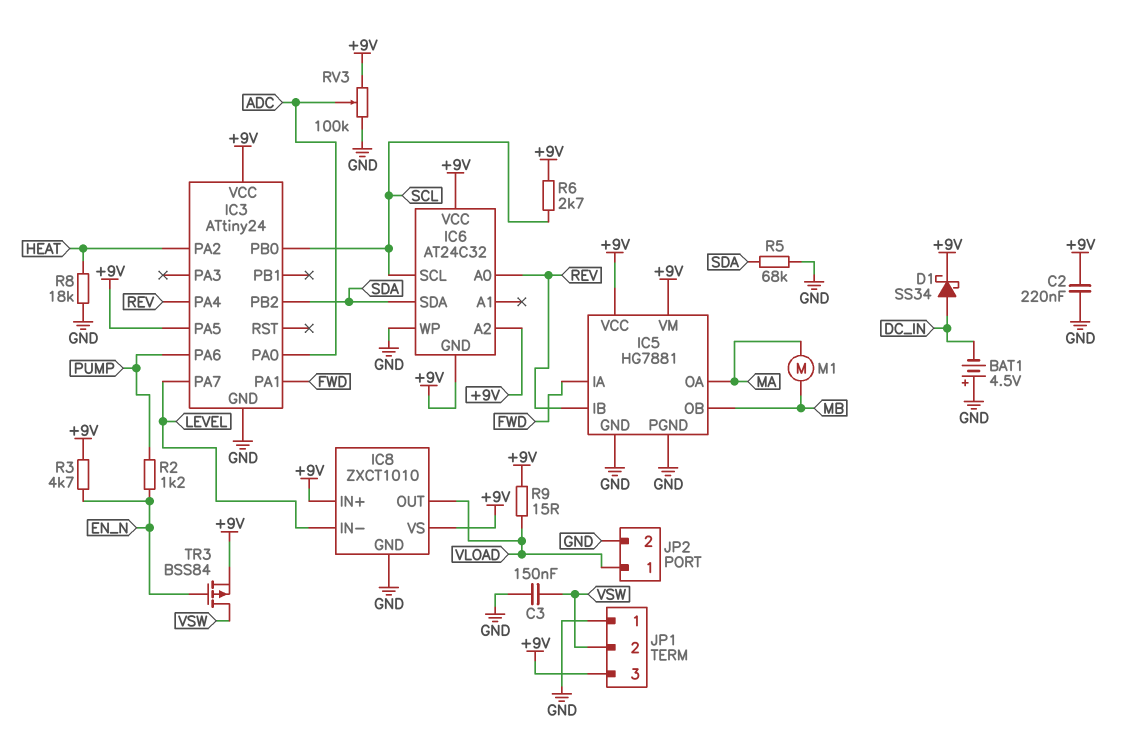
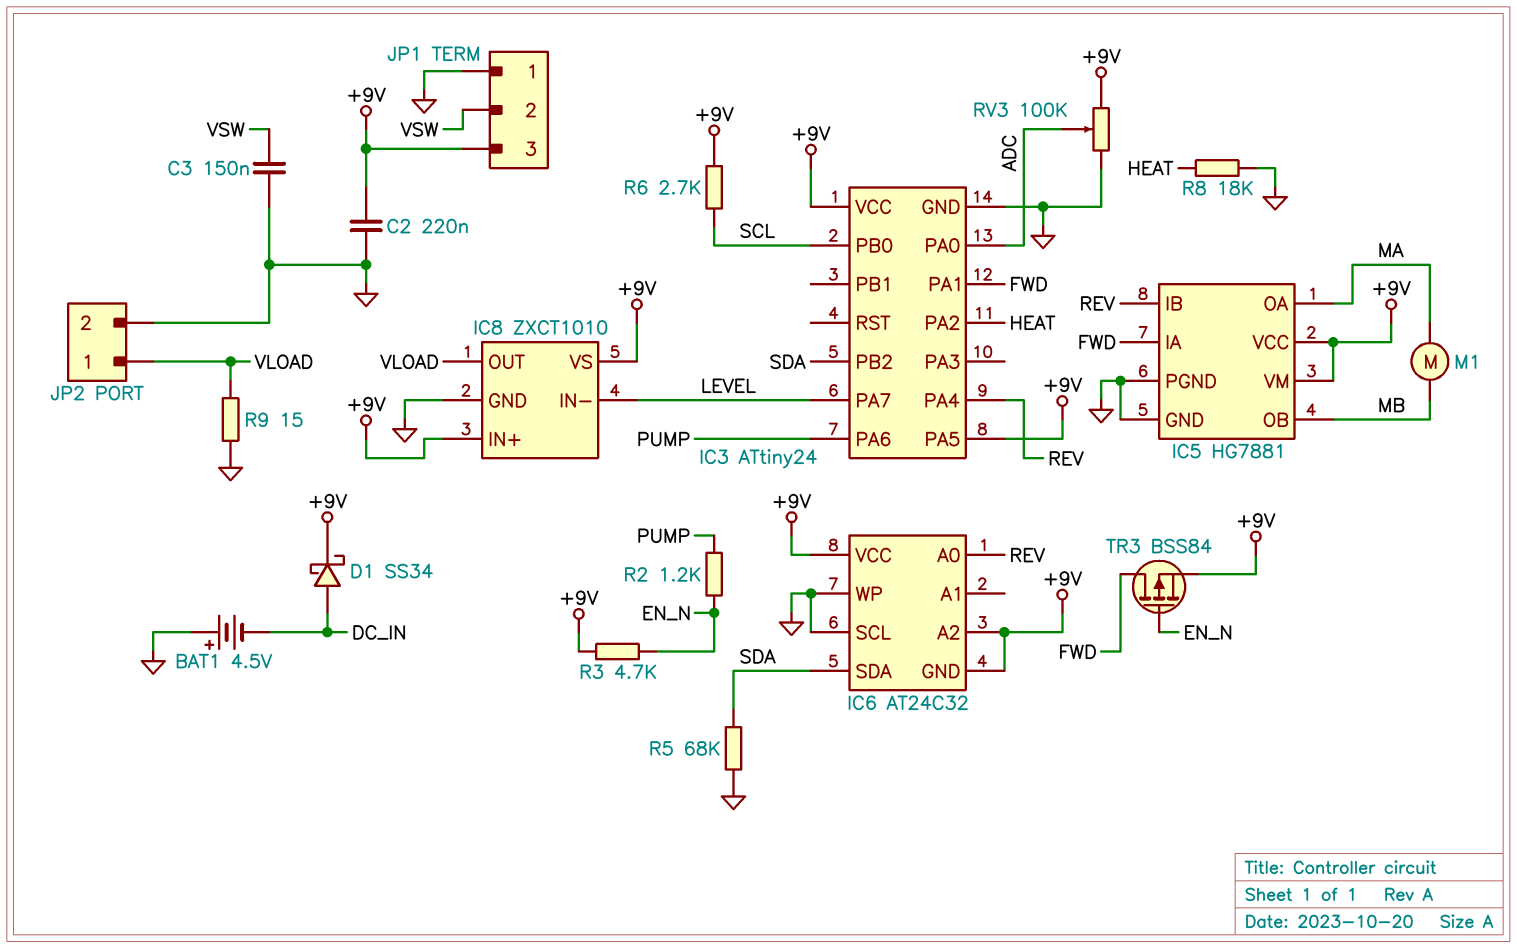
IC6 pin SCL: SCL -> GND
R9: 15 (+9V, VLOAD) -> 15 (GND, VLOAD)
TR3: PMOS BSS84 (G EN_N, D VSW, S +9V) -> PMOS BSS84 (G EN_N, D FWD, S +9V)

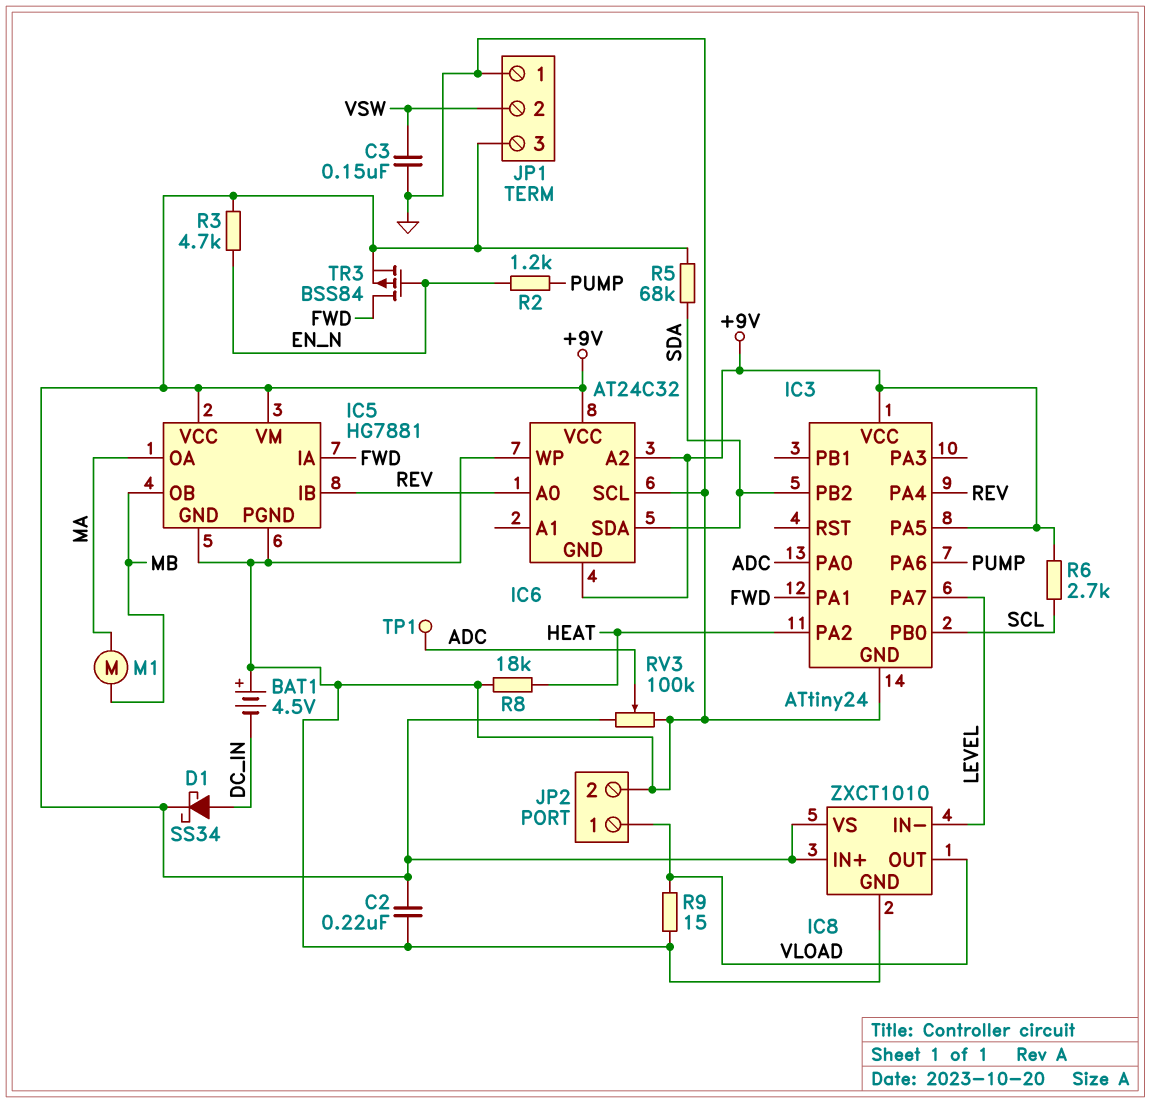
R5: 68k (GND, SDA) -> 68k (+9V, SDA)
TP1: none -> test point (ADC)

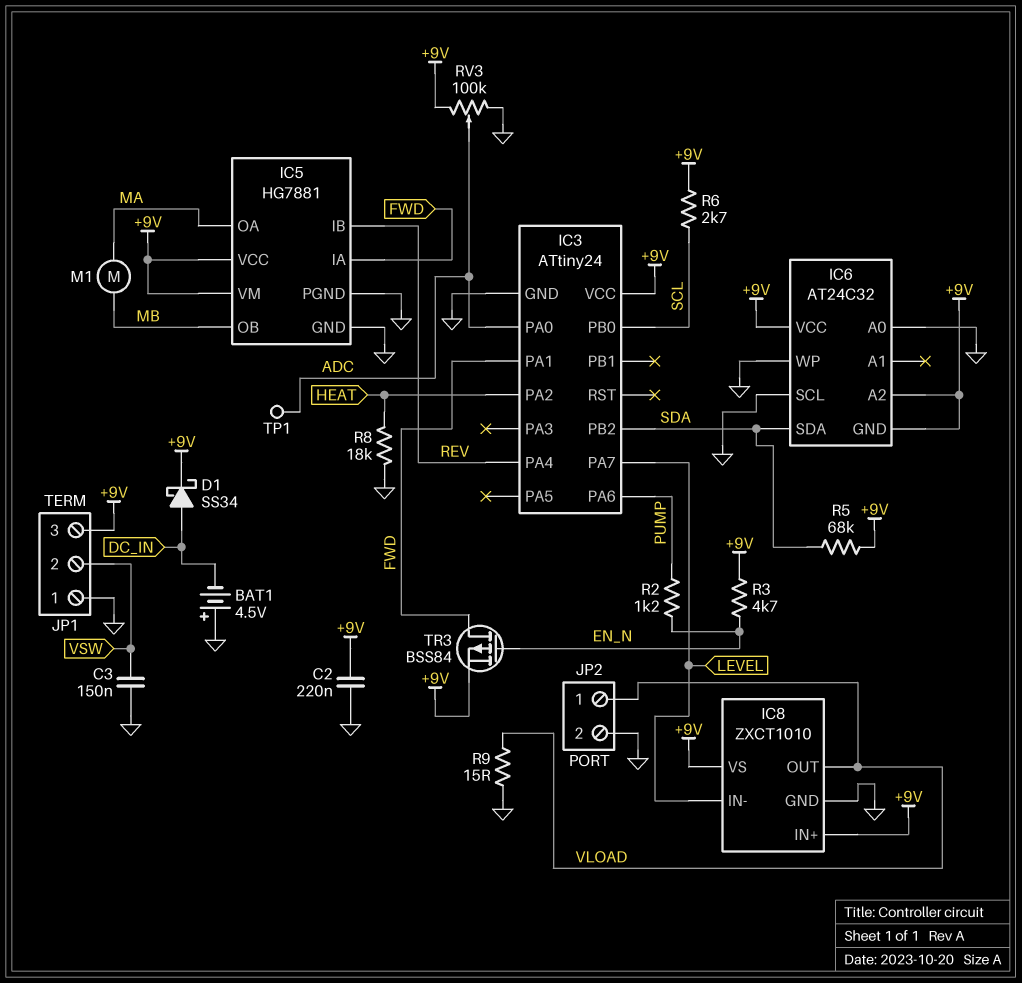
IC3 pin PA5: +9V -> none
IC6 pin A0: REV -> GND

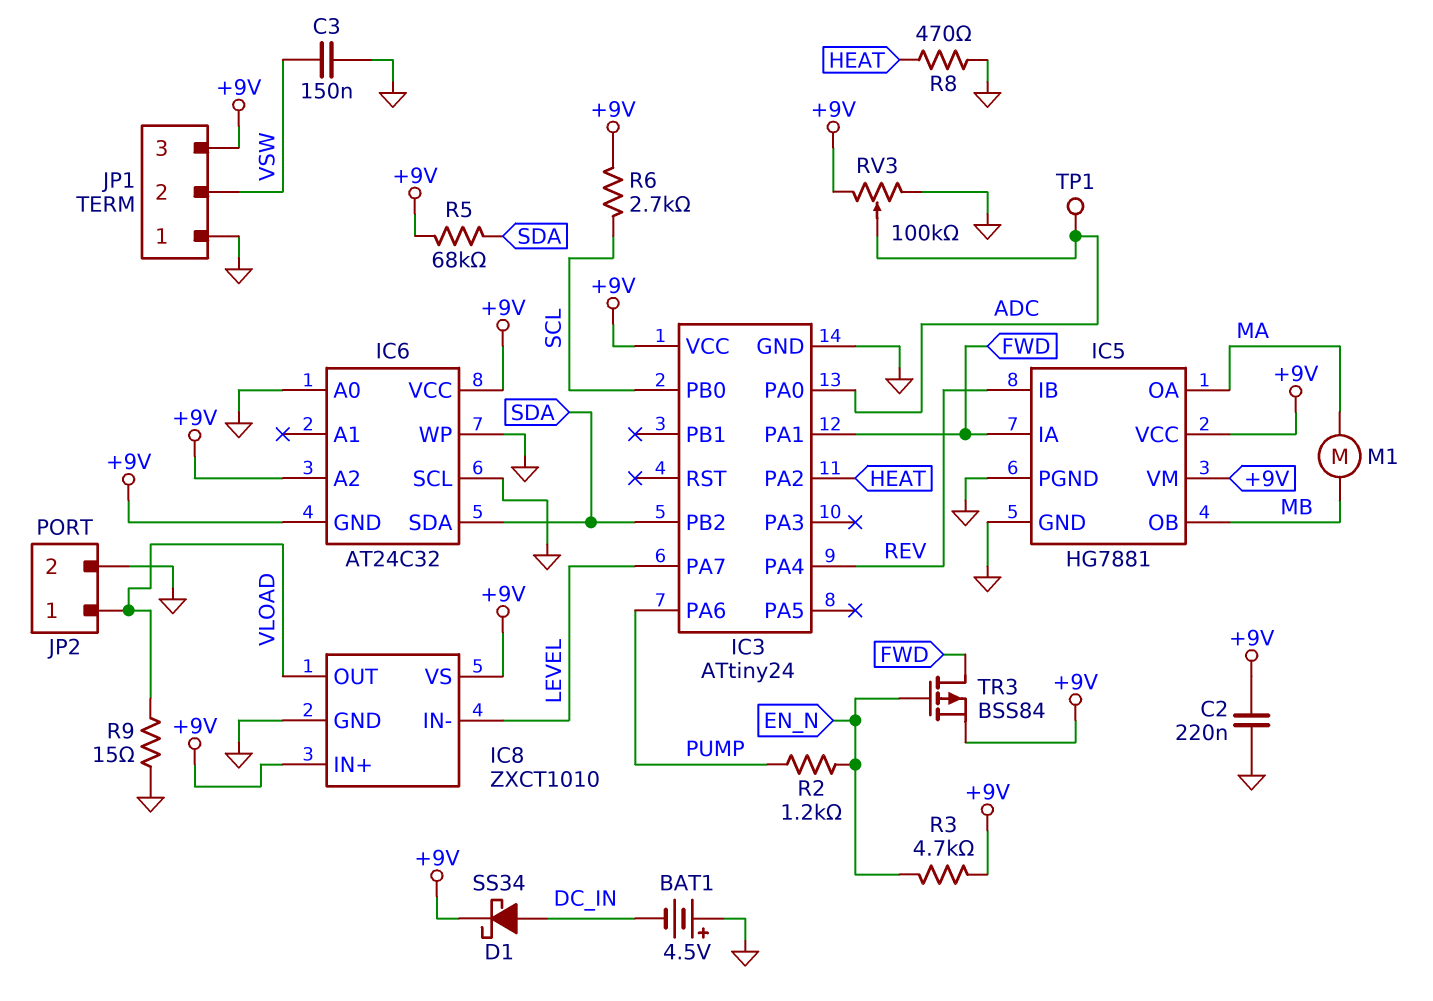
R8: 18k (GND, HEAT) -> 470 (GND, HEAT)

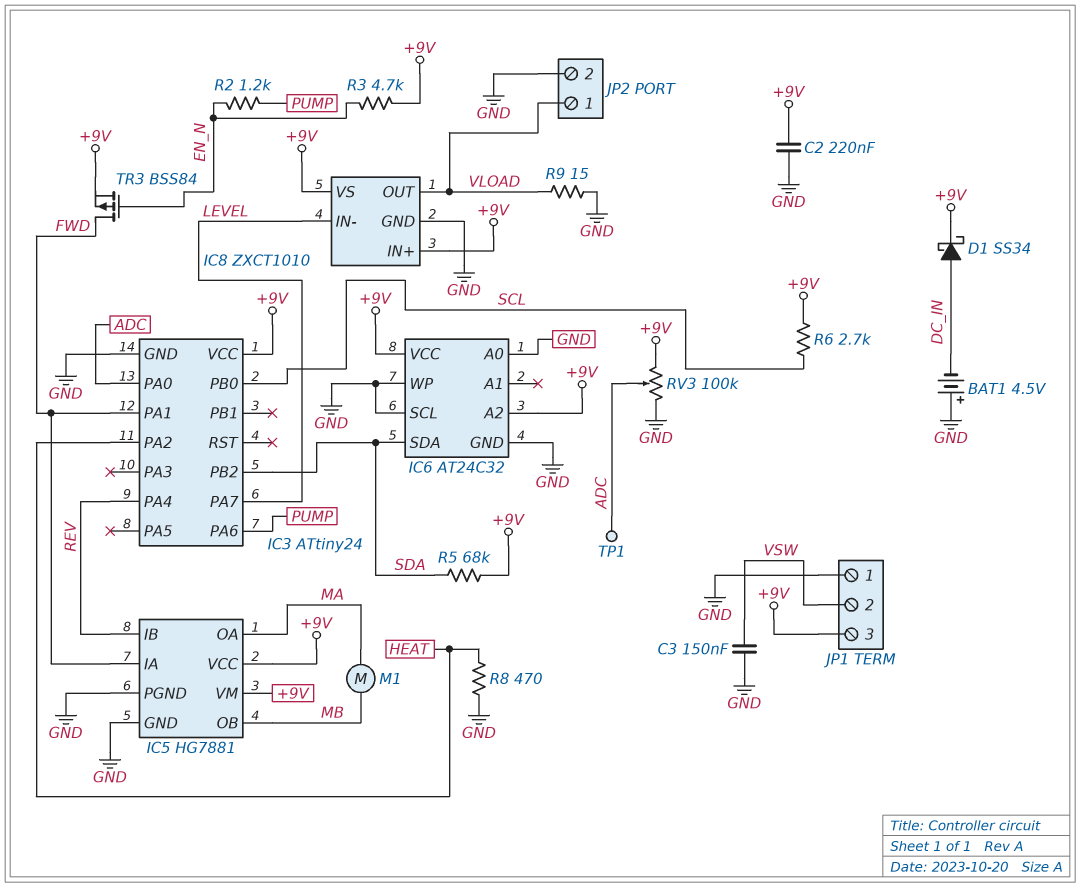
IC6 pin GND: +9V -> GND

